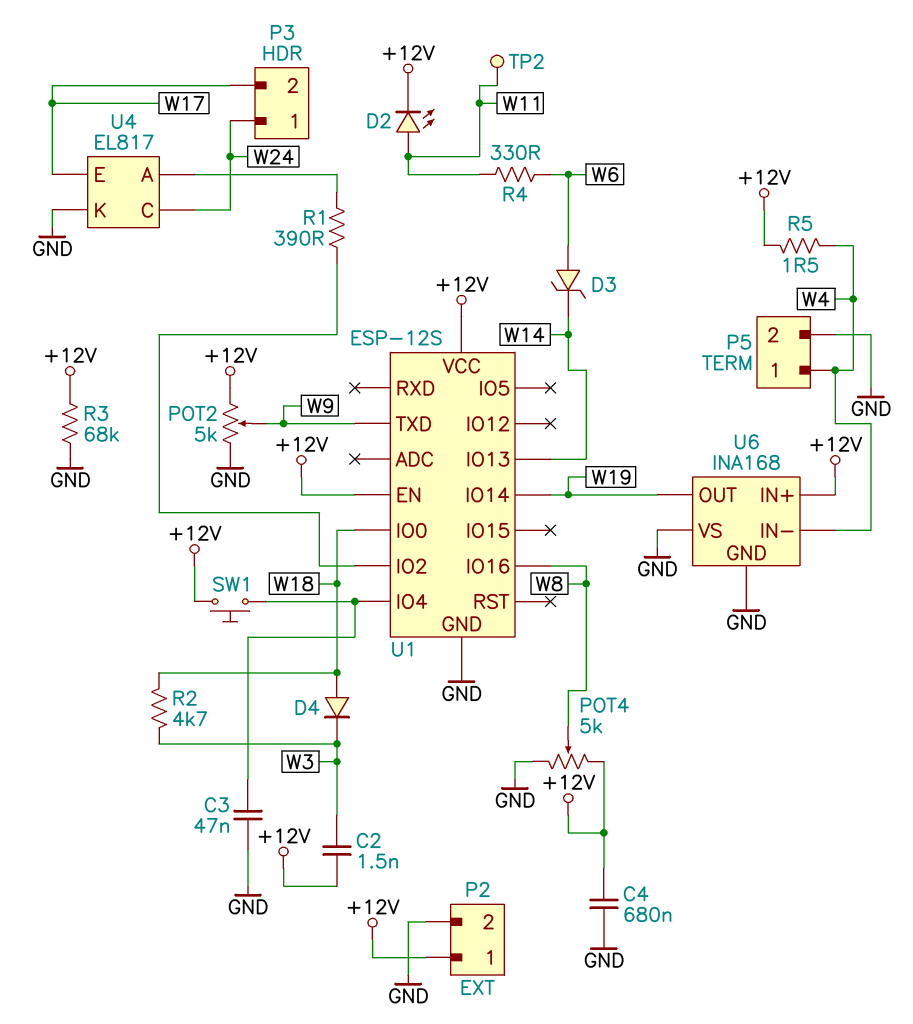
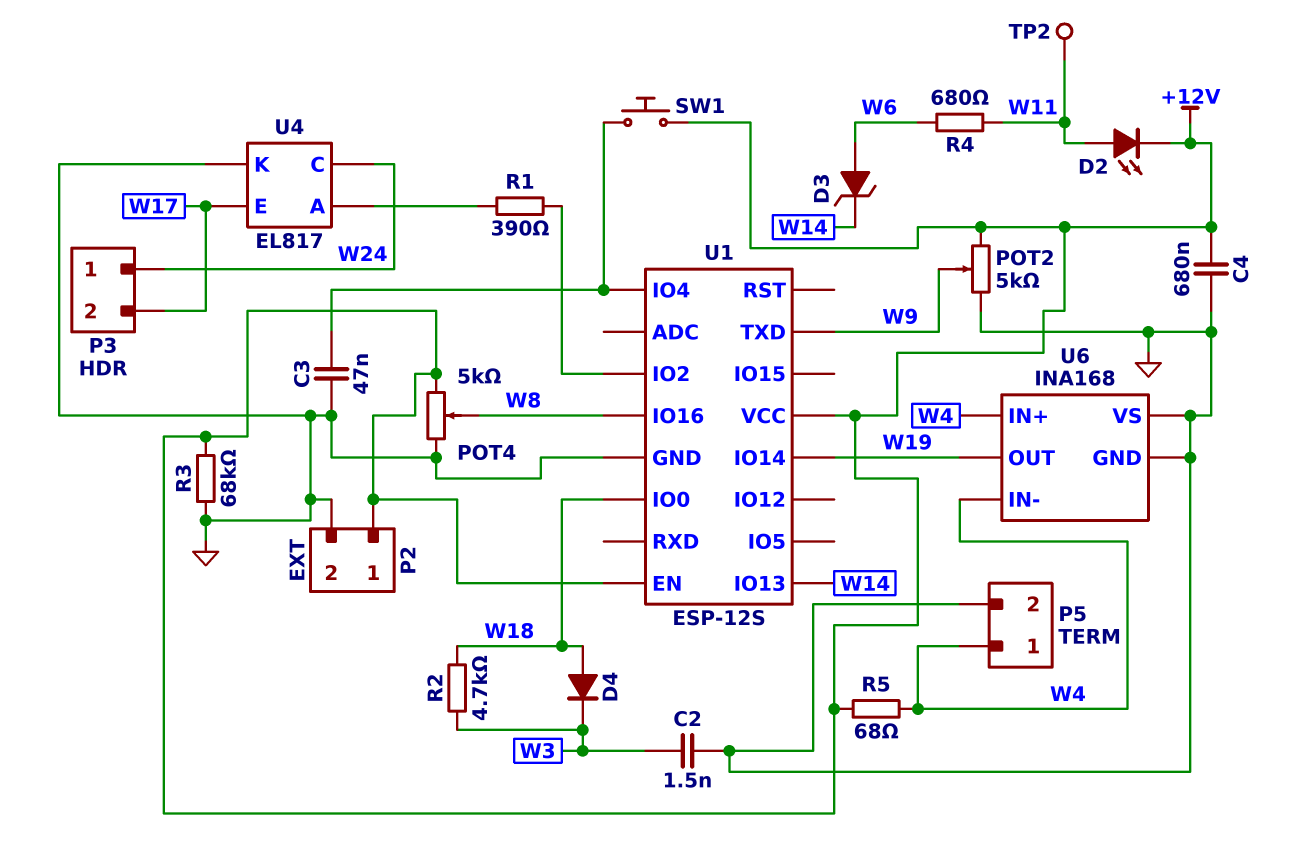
C2: 1.5nF (+12V, W3) -> 1.5nF (GND, W3)
R4: 330 (W6, W11) -> 680 (W6, W11)
R5: 1.5 (+12V, W4) -> 68 (+12V, W4)
U6 pin IN+: +12V -> W4

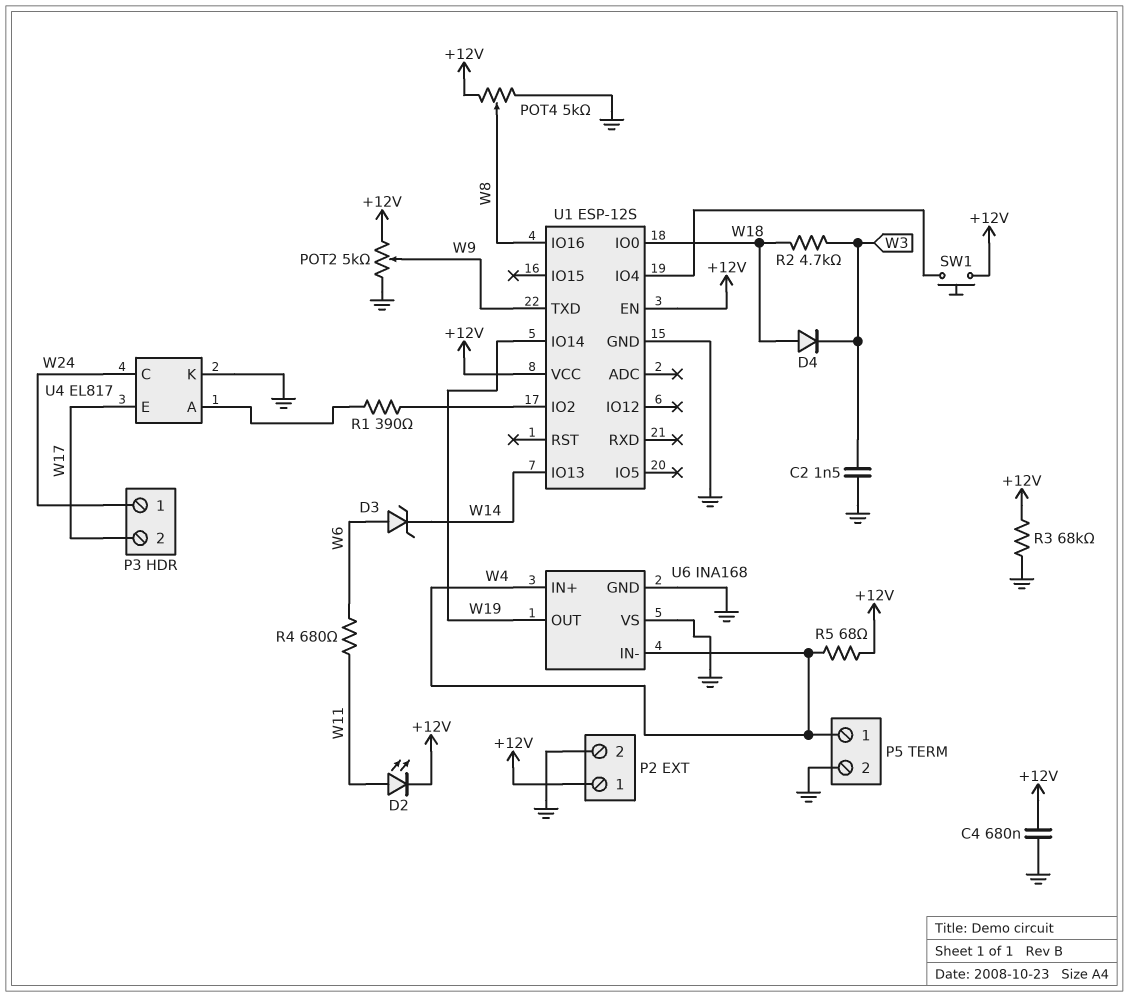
C3: 47nF (GND, U1/IO4) -> none
TP2: test point (W11) -> none

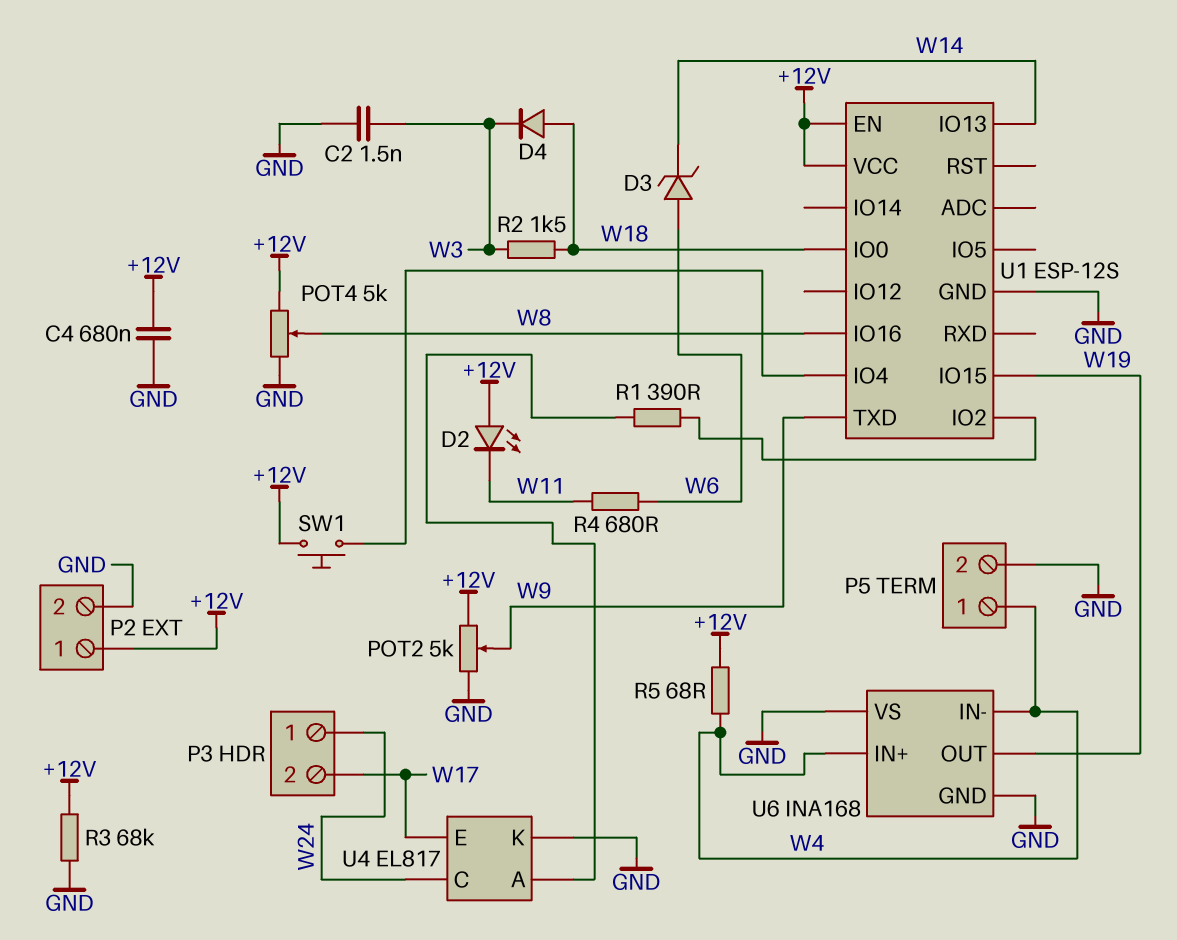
D2: LED (A W11, K +12V) -> LED (A +12V, K W11)
R2: 4.7k (W3, W18) -> 1.5k (W3, W18)
U1 pin IO14: W19 -> none
U1 pin IO15: none -> W19

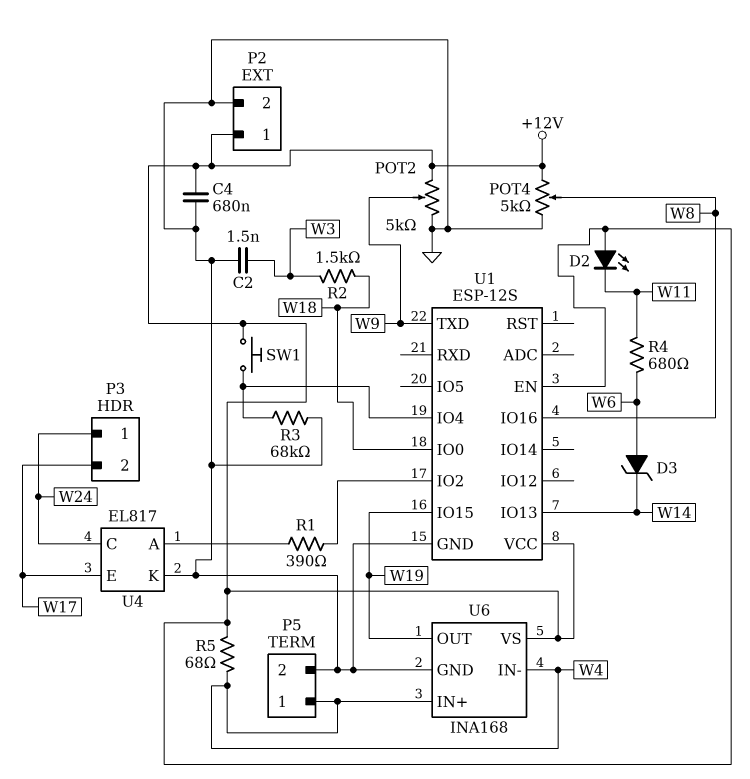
D4: diode (A W18, K W3) -> none
R3: 68k (+12V, GND) -> 68k (GND, U1/IO4)
U6 pin VS: GND -> +12V

